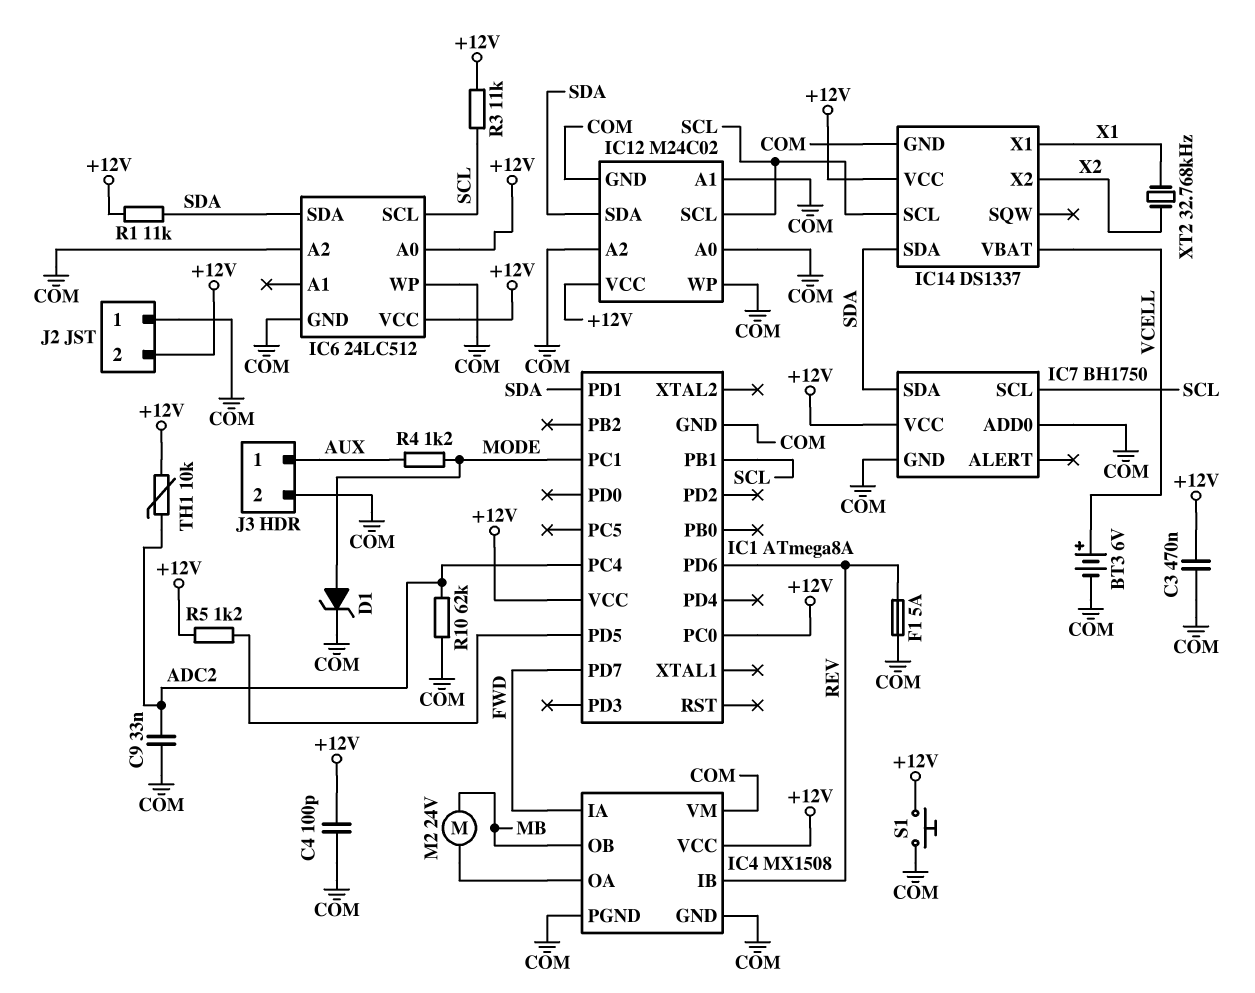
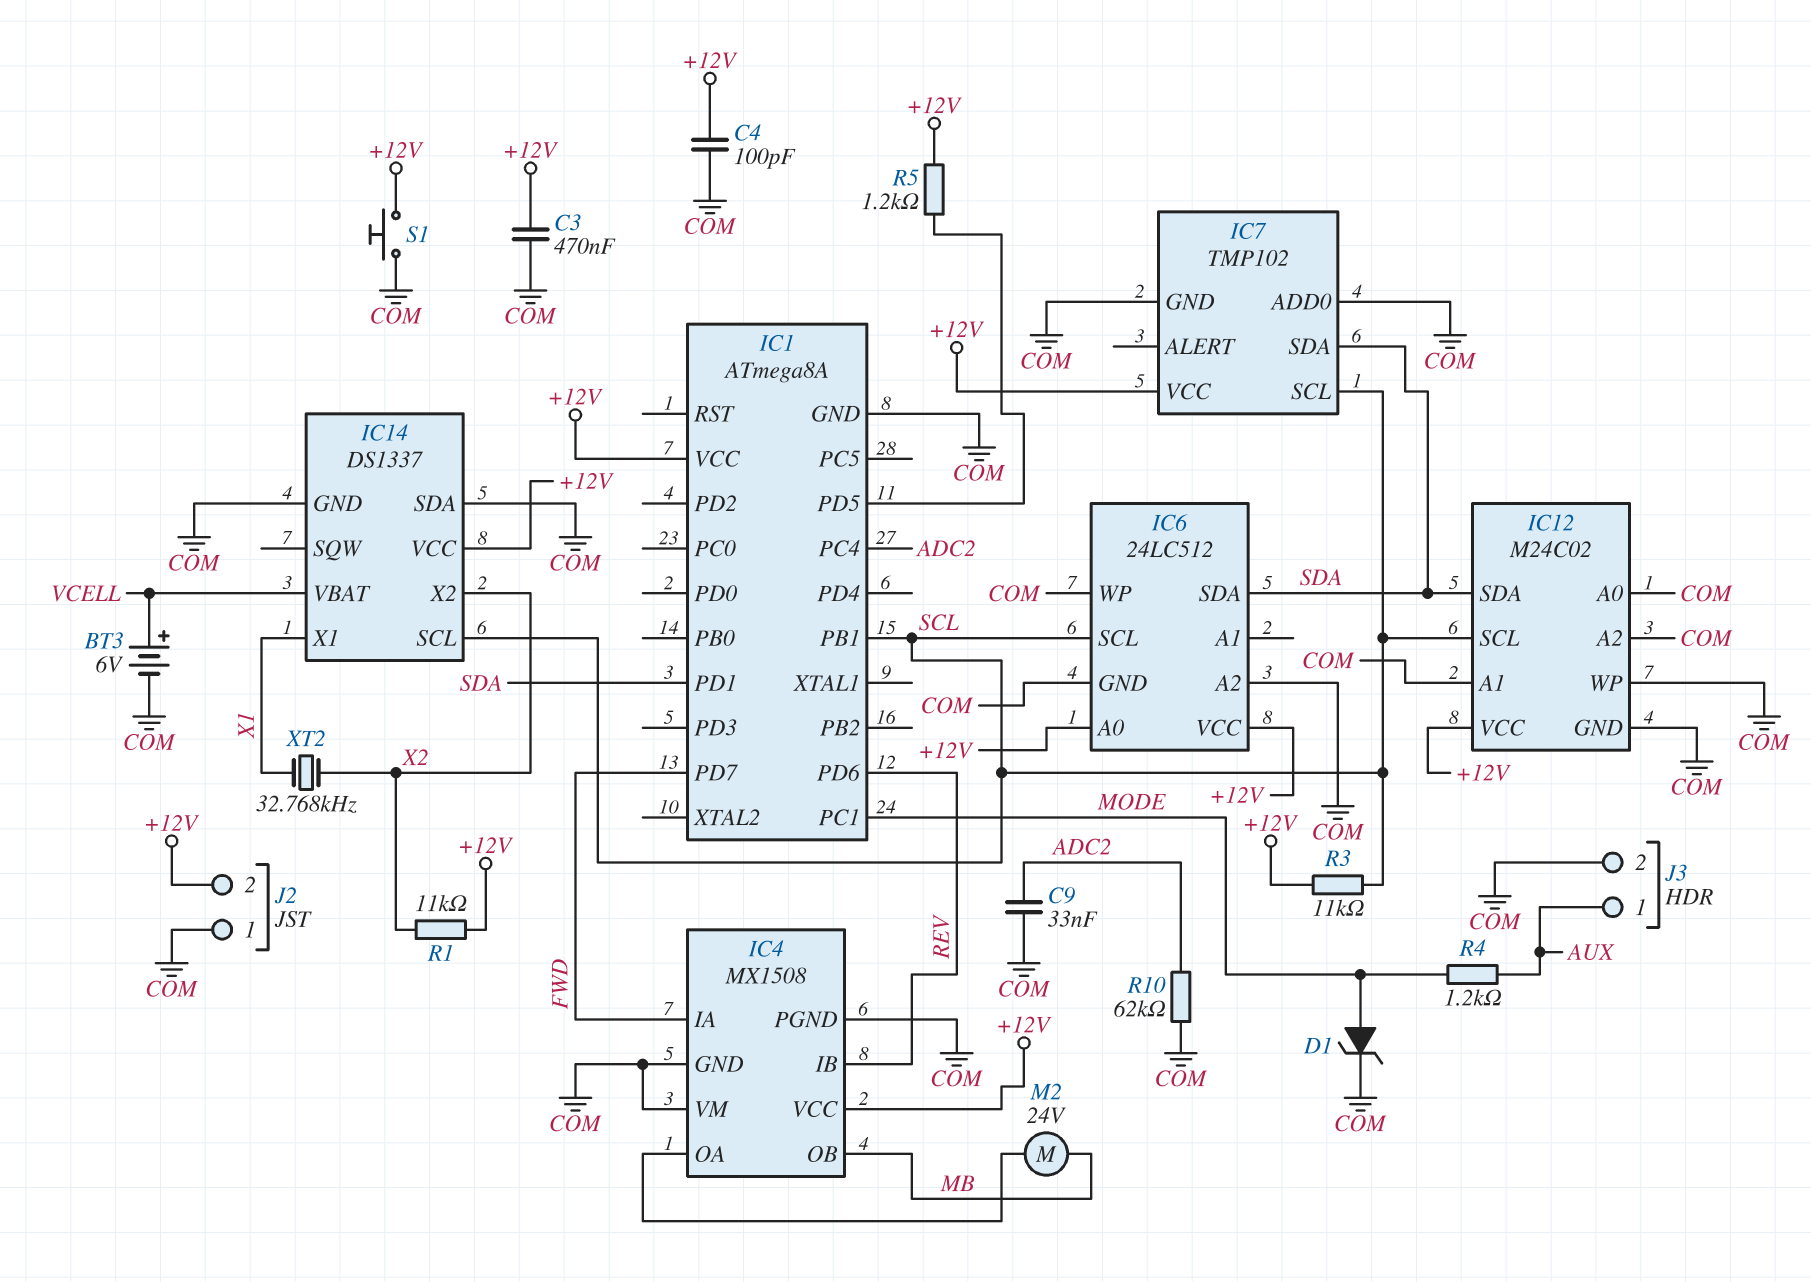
F1: 5A (COM, REV) -> none
IC1 pin PC0: +12V -> none
IC7: BH1750 -> TMP102
IC14 pin SDA: SDA -> COM
R1: 11k (+12V, SDA) -> 11k (+12V, X2)
TH1: 10k (+12V, ADC2) -> none

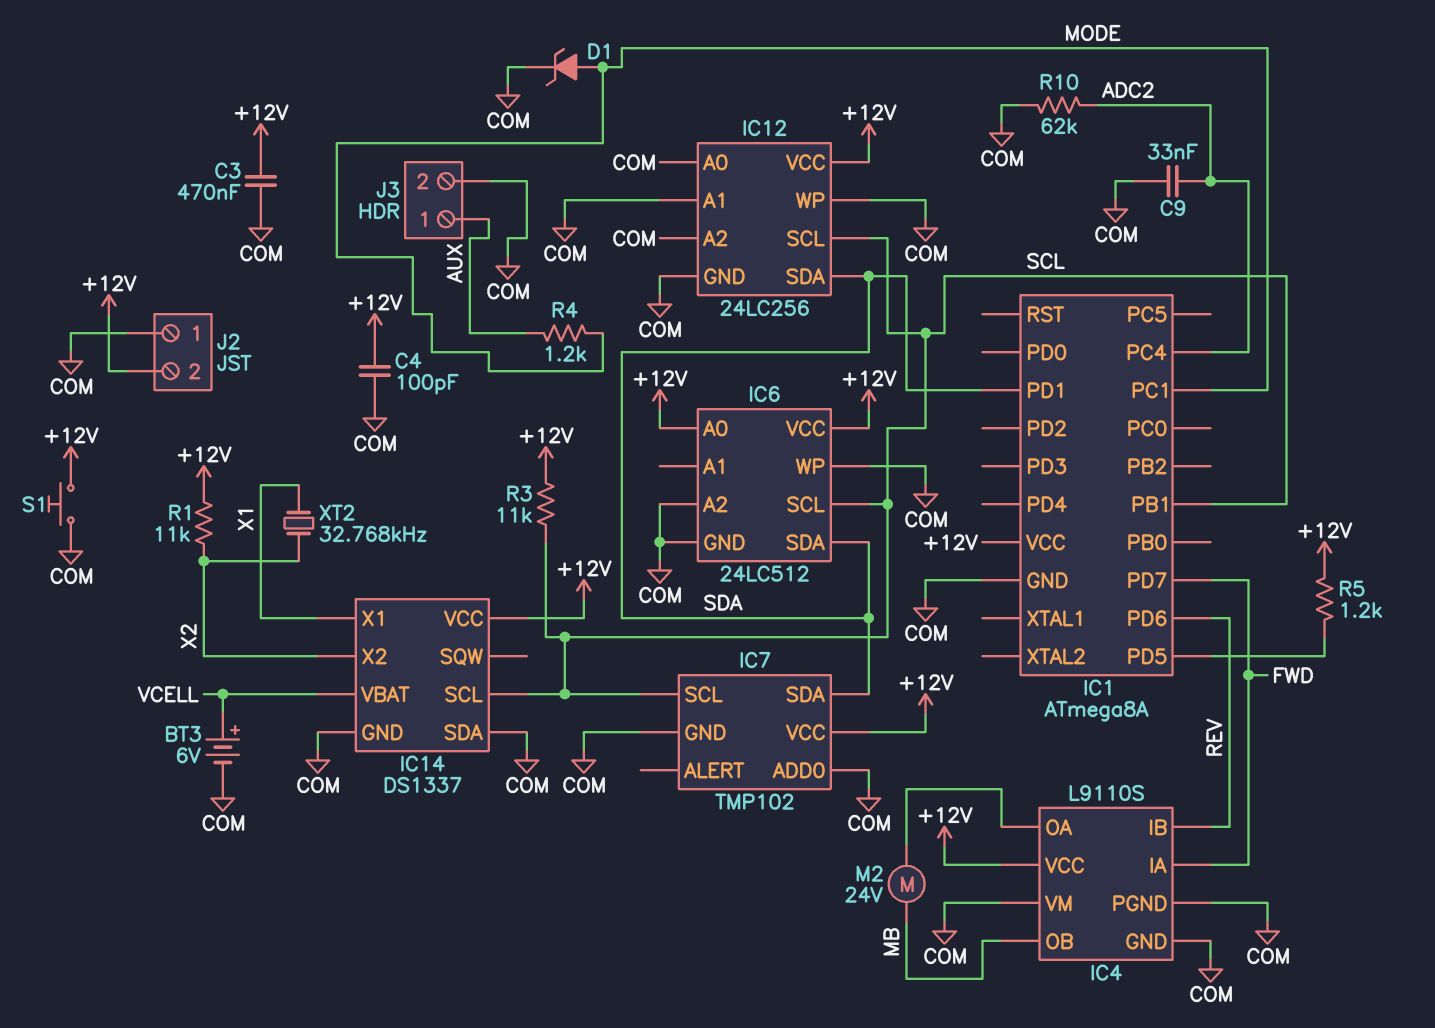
IC4: MX1508 -> L9110S
IC12: M24C02 -> 24LC256

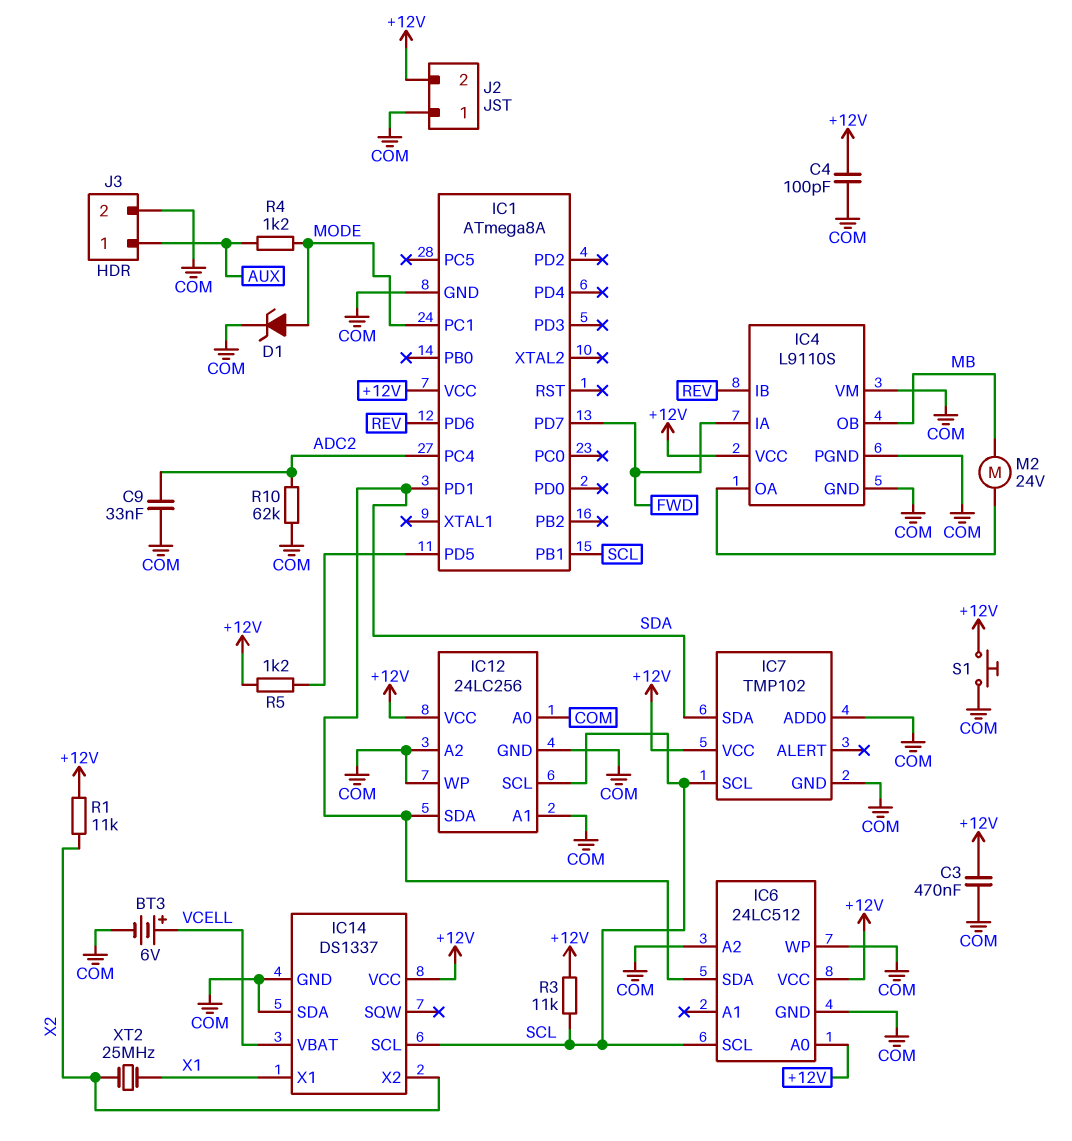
XT2: 32.768kHz (X1, X2) -> 25MHz (X1, X2)

